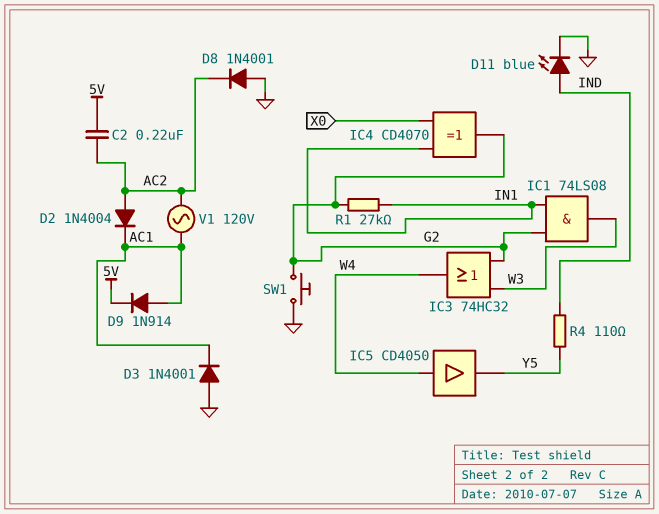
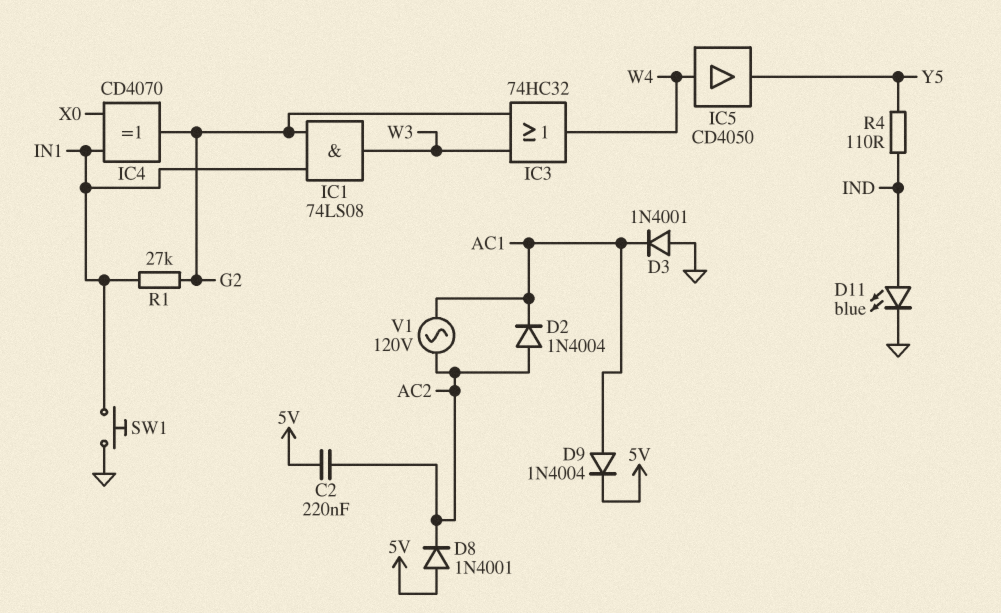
D8: diode 1N4001 (A GND, K AC2) -> diode 1N4001 (A 5V, K AC2)
D9: diode 1N914 (A AC1, K 5V) -> diode 1N4004 (A AC1, K 5V)
SW1: button (G2, GND) -> button (GND, IN1)

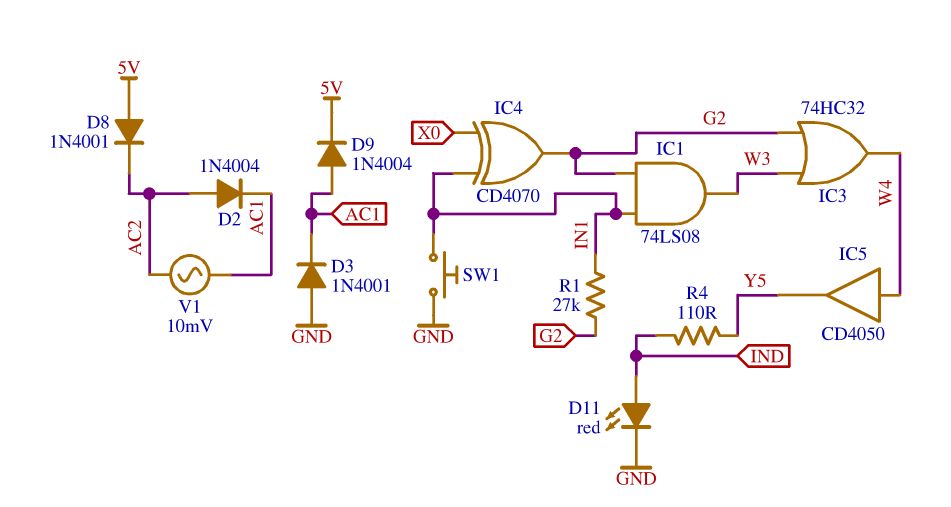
C2: 220nF (5V, AC2) -> none
D11: LED blue (A IND, K GND) -> LED red (A IND, K GND)
V1: AC 120V (AC1, AC2) -> AC 10mV (AC1, AC2)

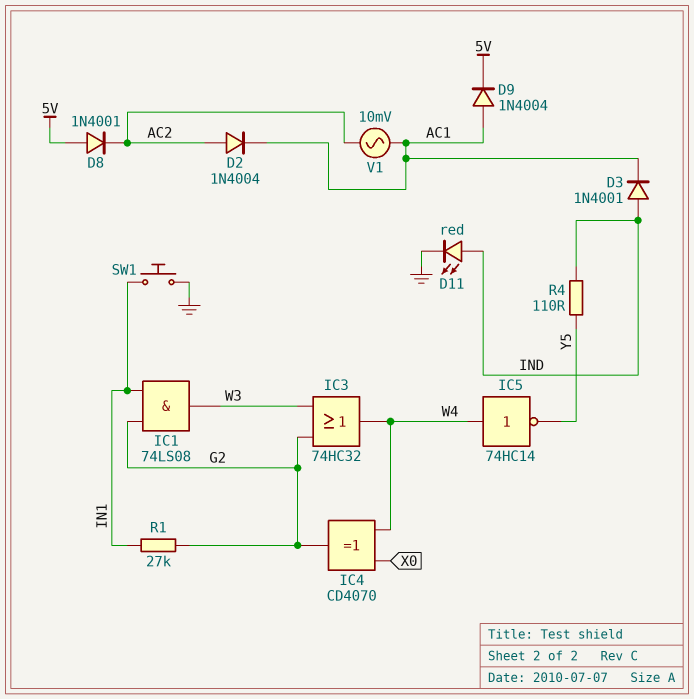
D3: diode 1N4001 (A GND, K AC1) -> diode 1N4001 (A IND, K AC1)
IC4: XOR CD4070 (in IN1, in X0, out G2) -> XOR CD4070 (in W4, in X0, out G2)
IC5: buffer CD4050 (in W4, out Y5) -> NOT 74HC14 (in W4, out Y5)

